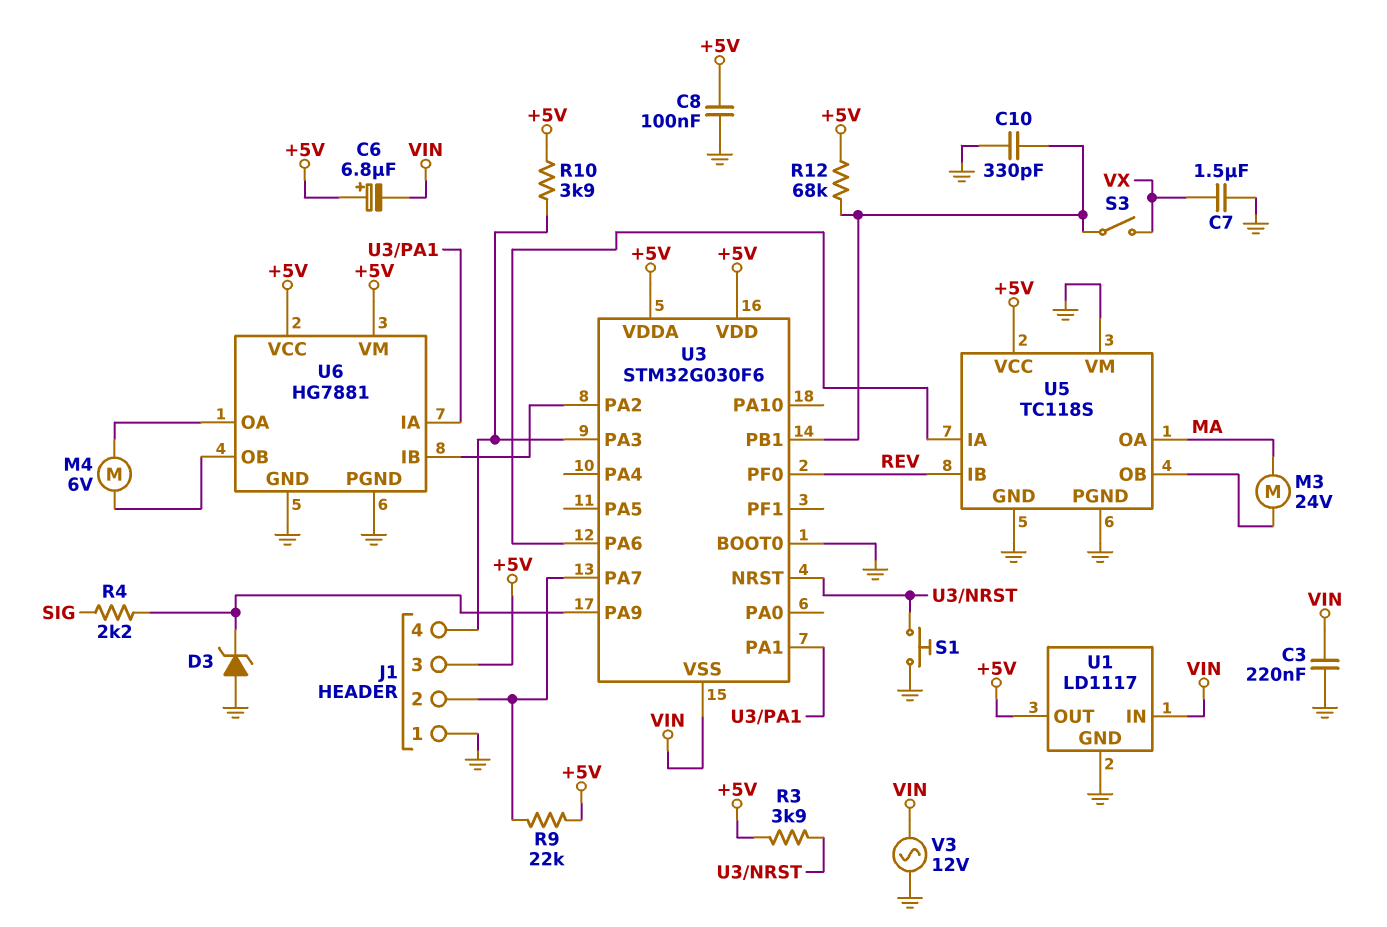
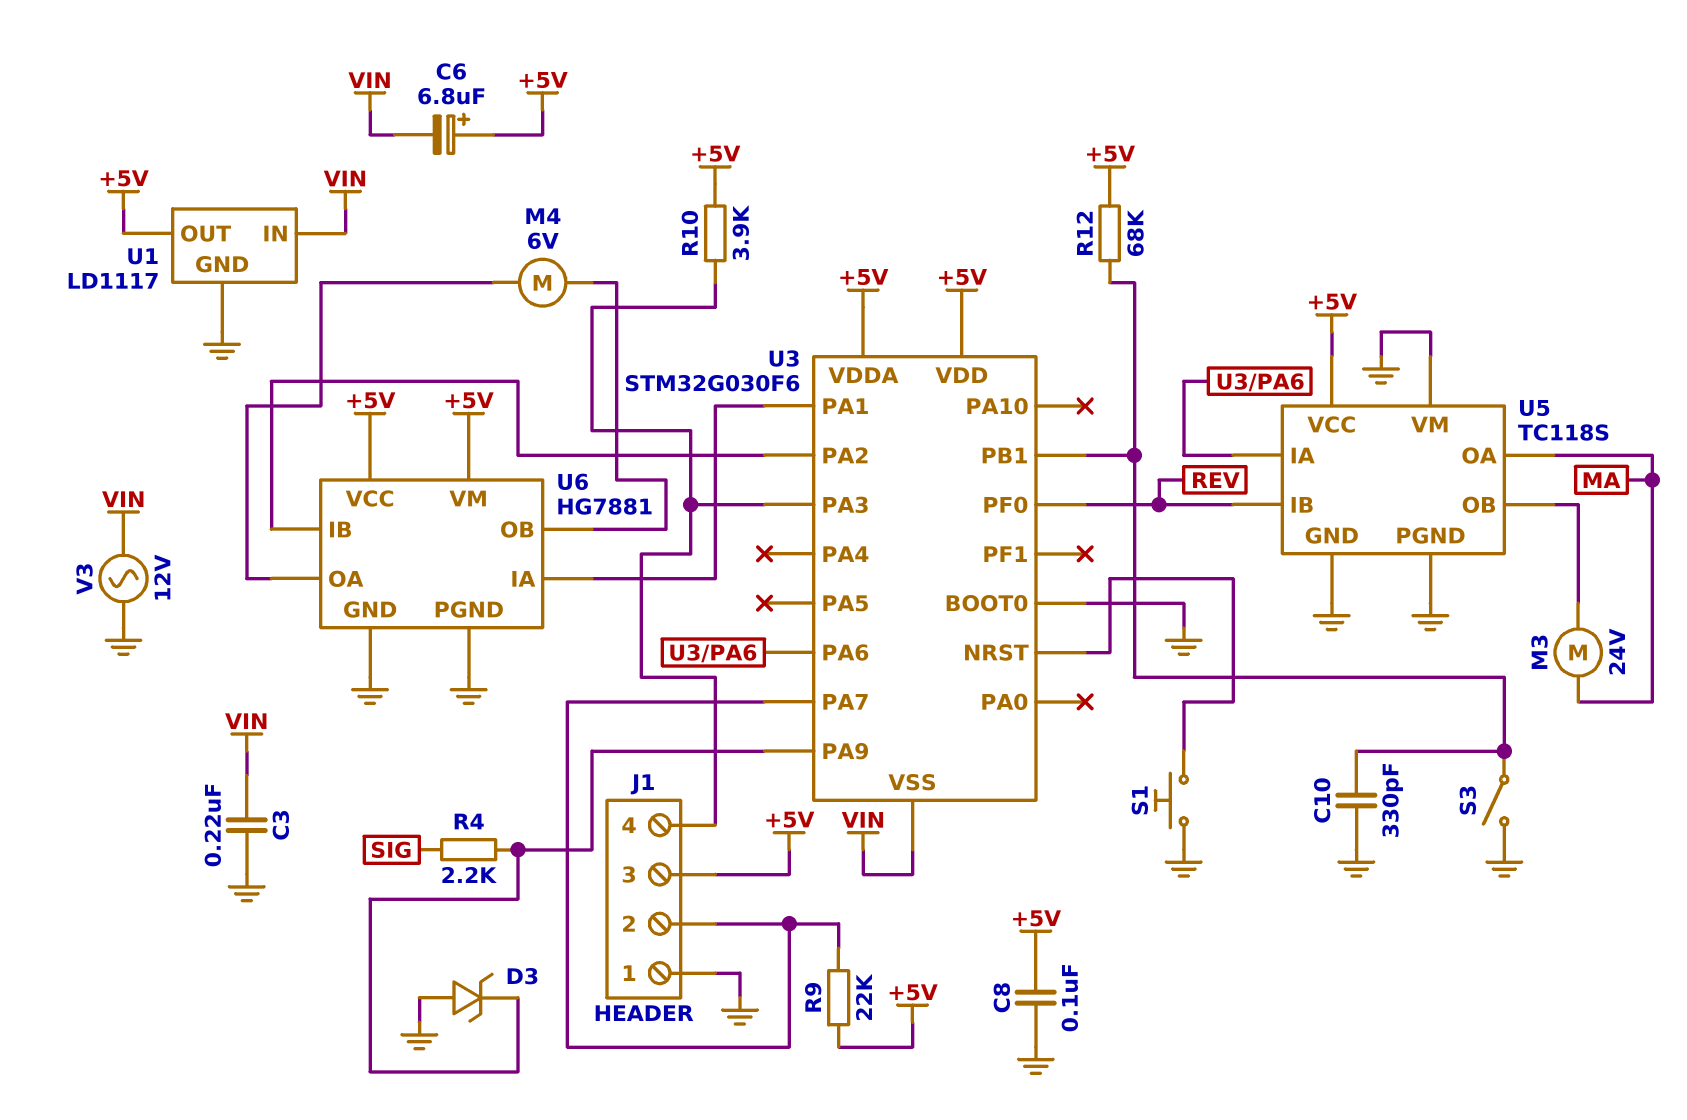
C7: 1.5uF (GND, VX) -> none
R3: 3.9k (+5V, U3/NRST) -> none
S3: switch (U3/PB1, VX) -> switch (GND, U3/PB1)

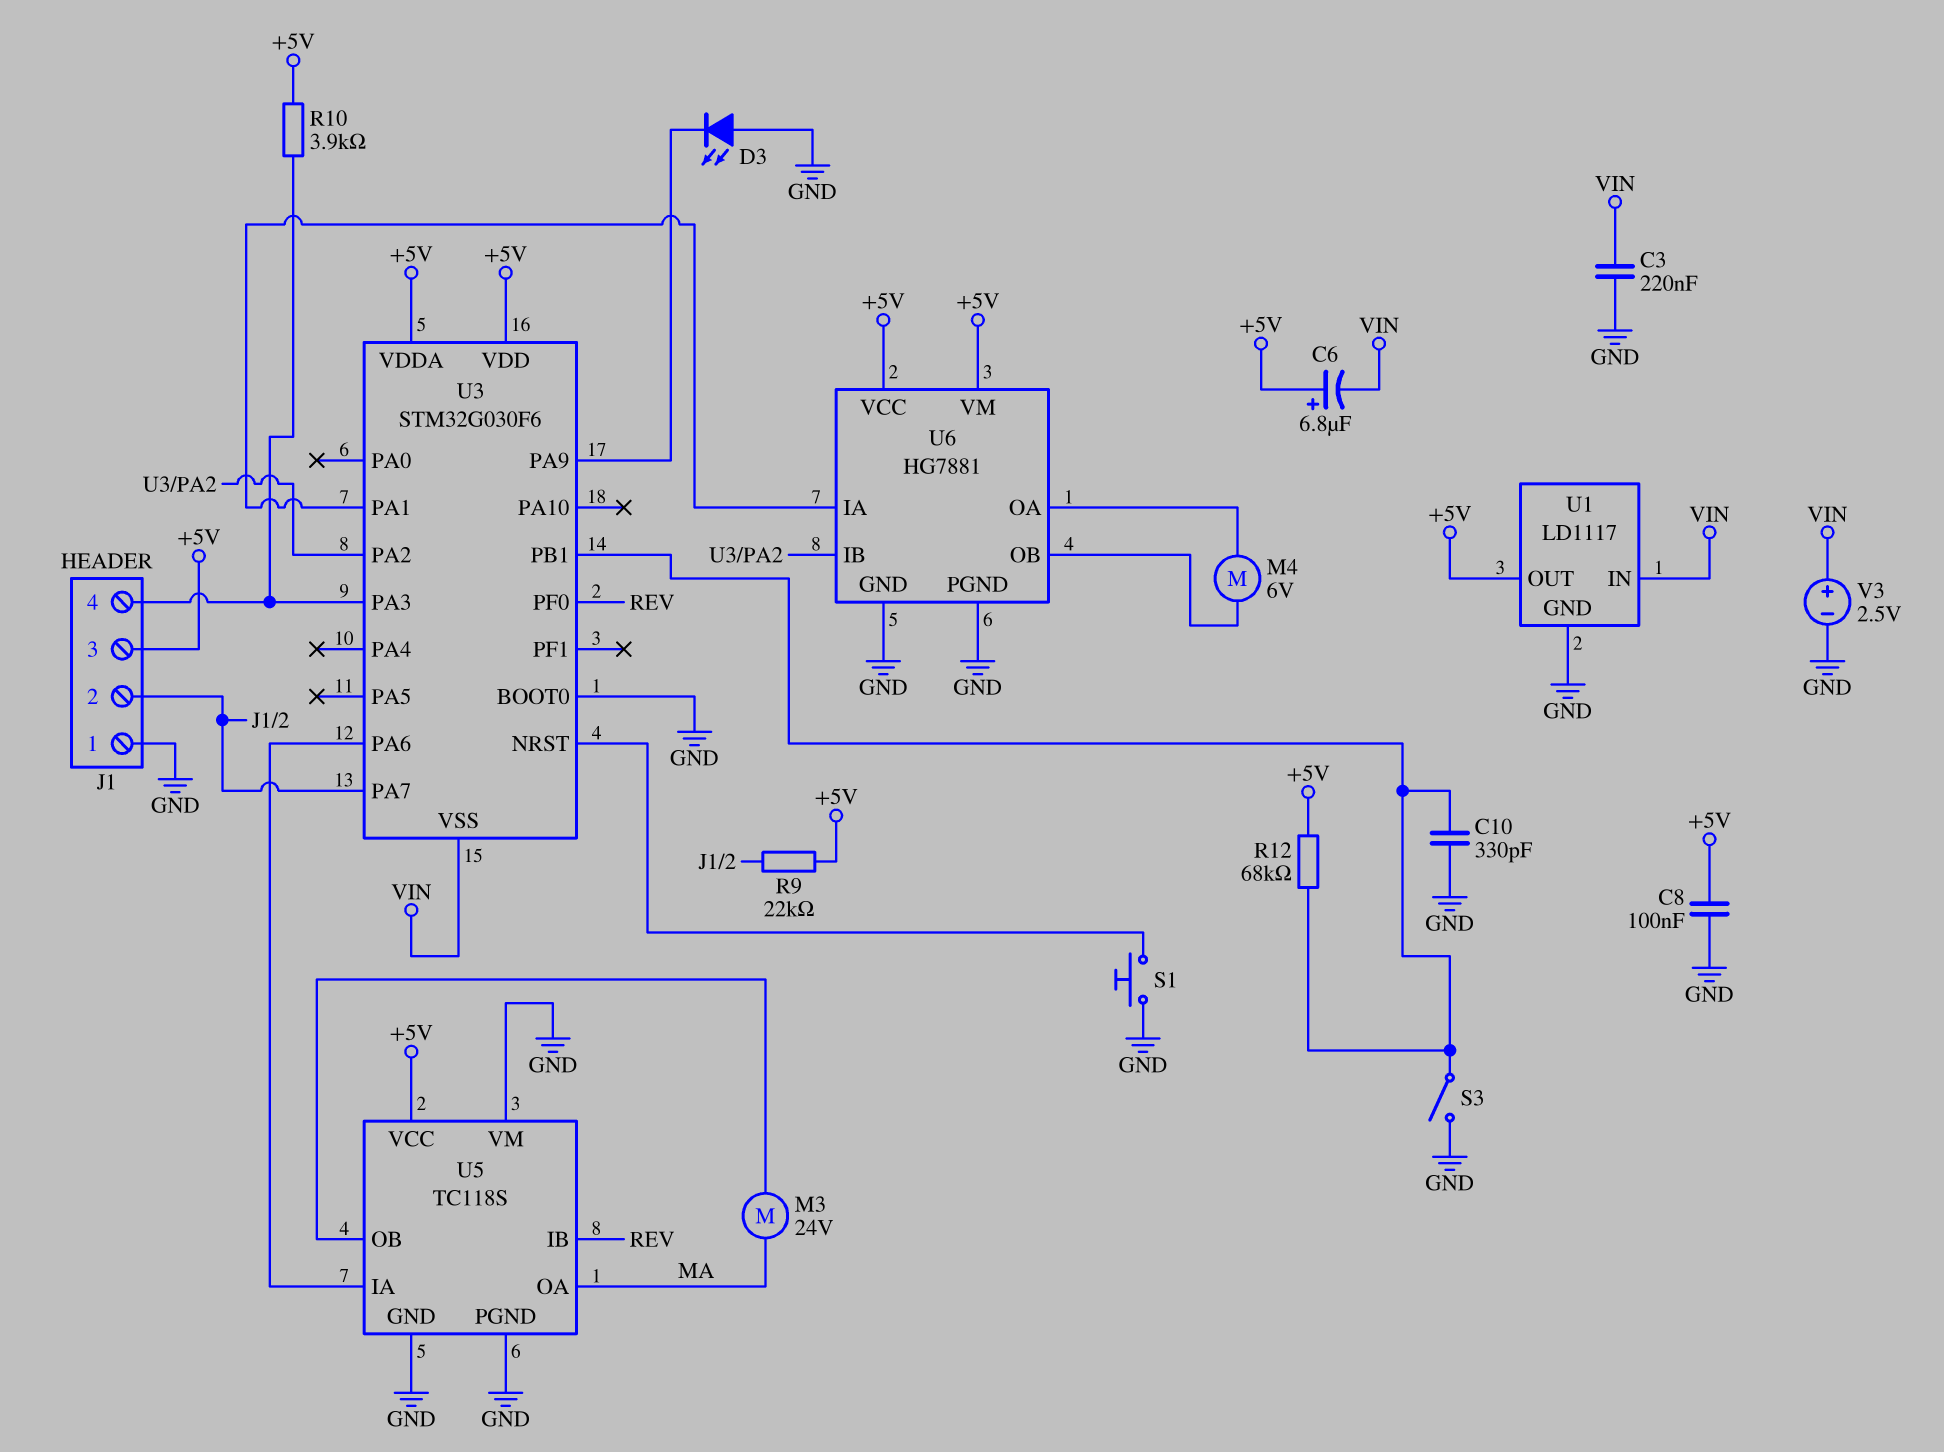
D3: zener (A GND, K U3/PA9) -> LED (A GND, K U3/PA9)
R4: 2.2k (SIG, U3/PA9) -> none
V3: AC 12V (GND, VIN) -> 2.5V (plus VIN, minus GND)

